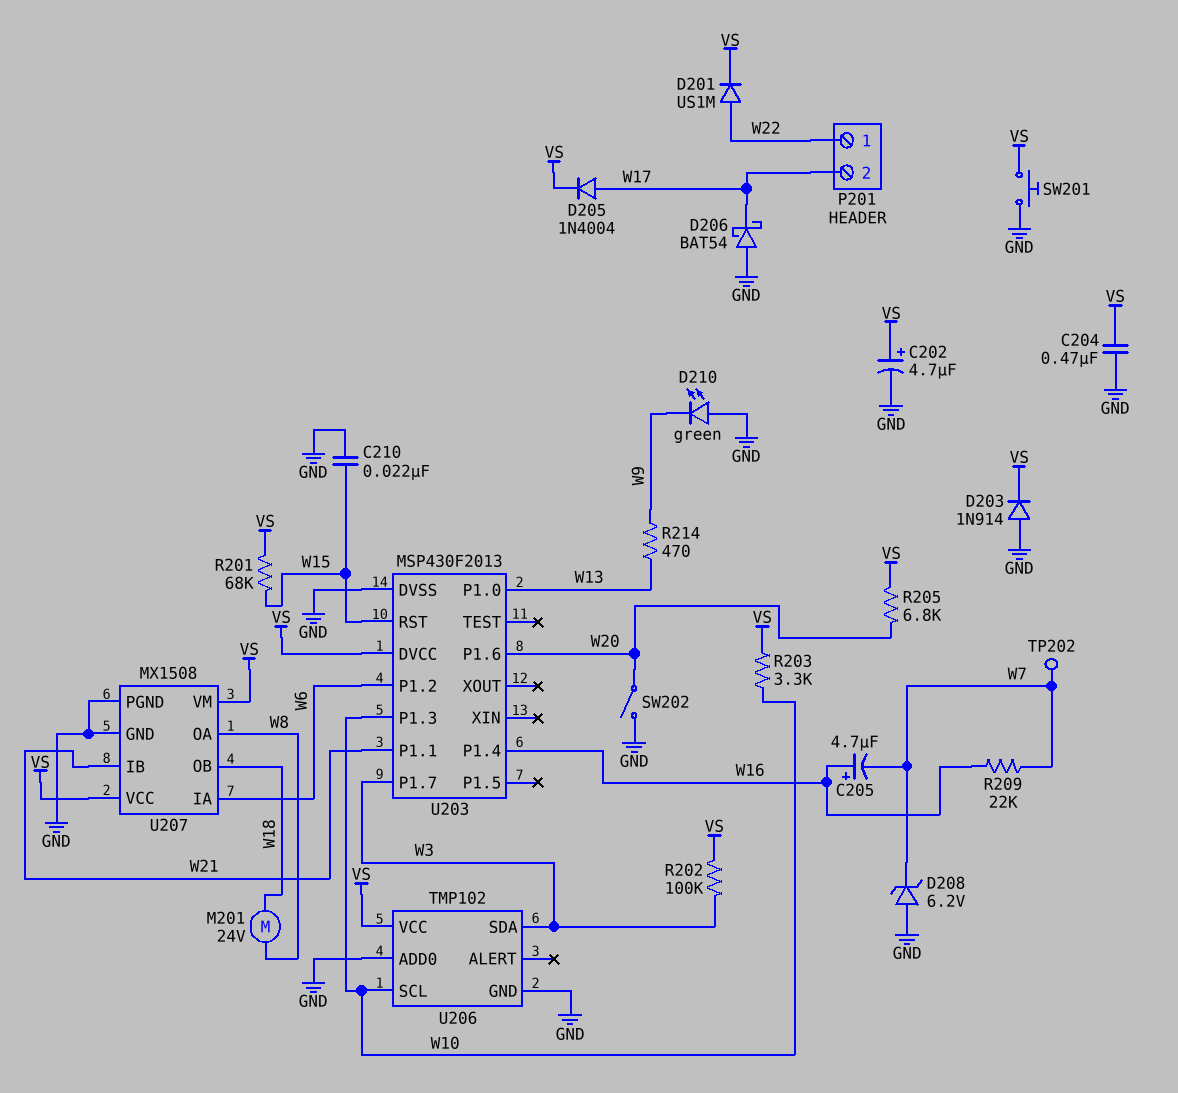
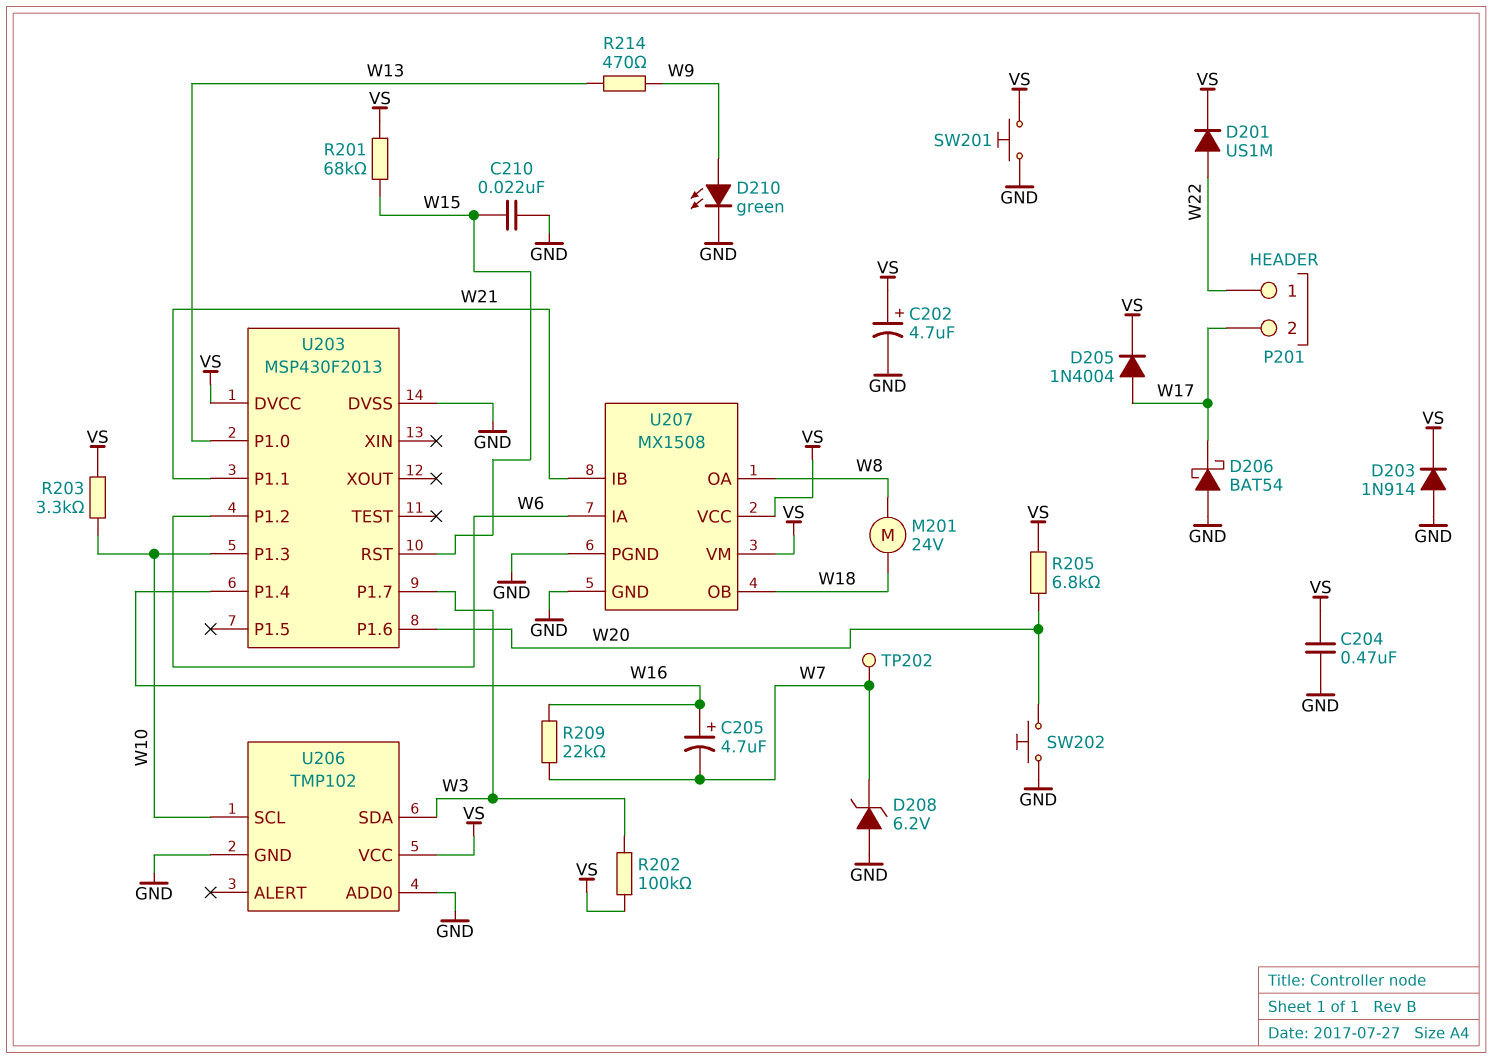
D210: LED green (A GND, K W9) -> LED green (A W9, K GND)
SW202: switch (GND, W20) -> button (GND, W20)

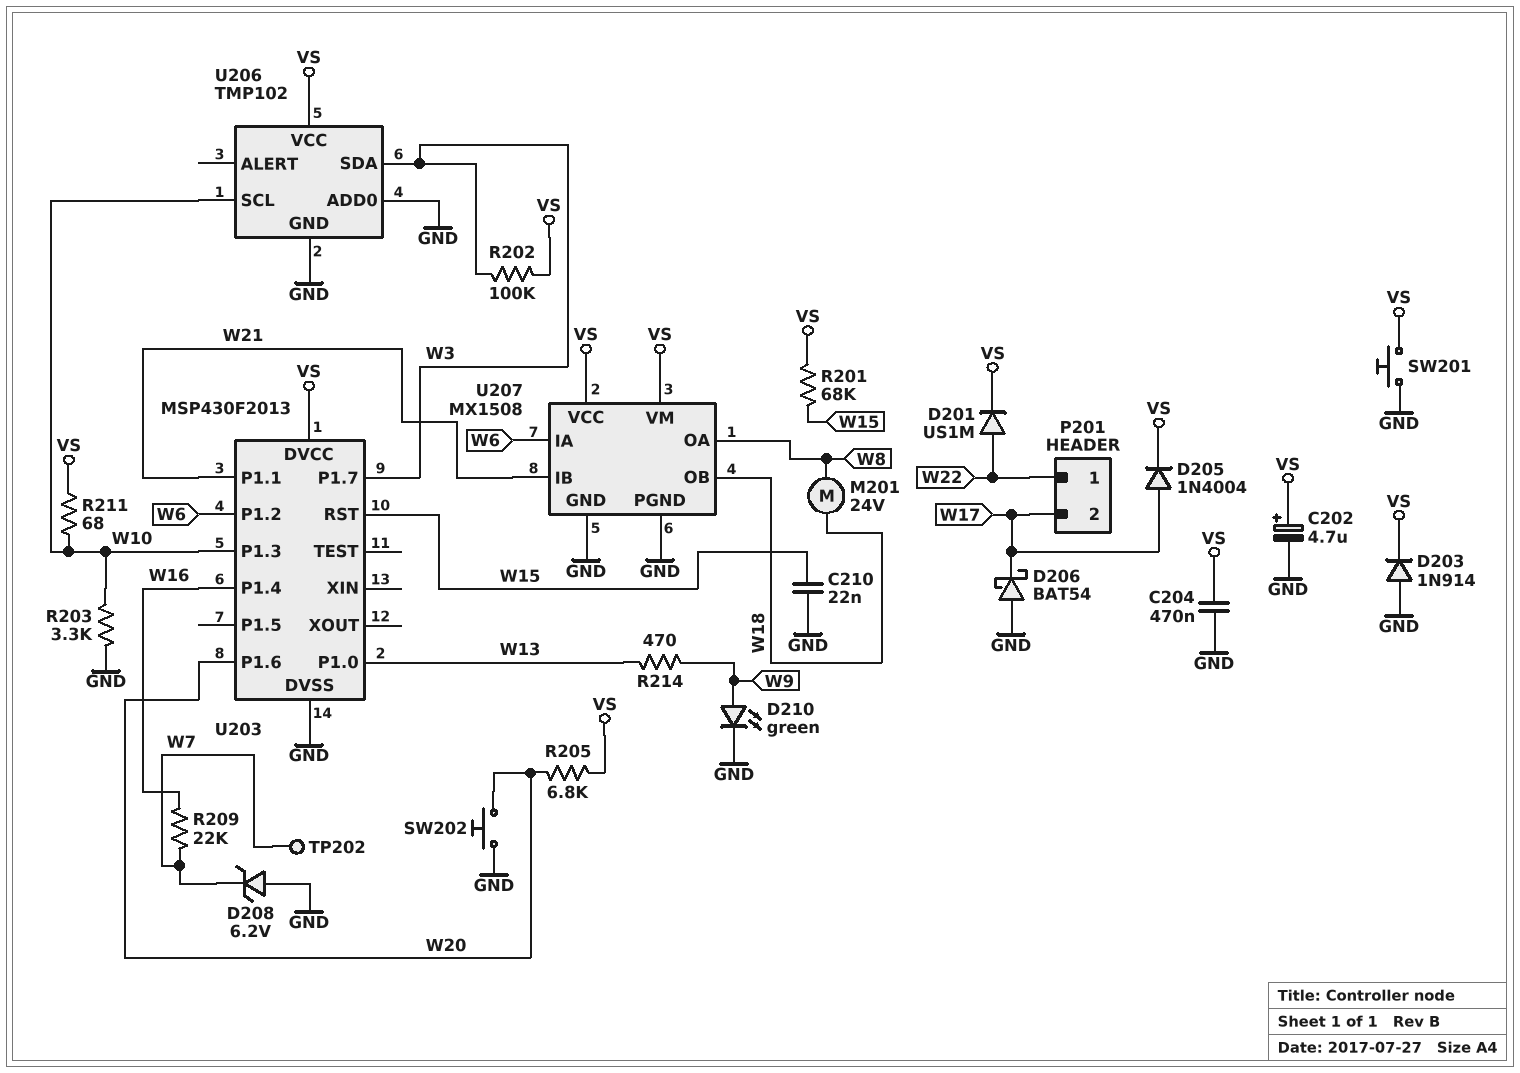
C205: 4.7uF (plus W16, minus W7) -> none
R203: 3.3k (VS, W10) -> 3.3k (GND, W10)
R211: none -> 68 (VS, W10)

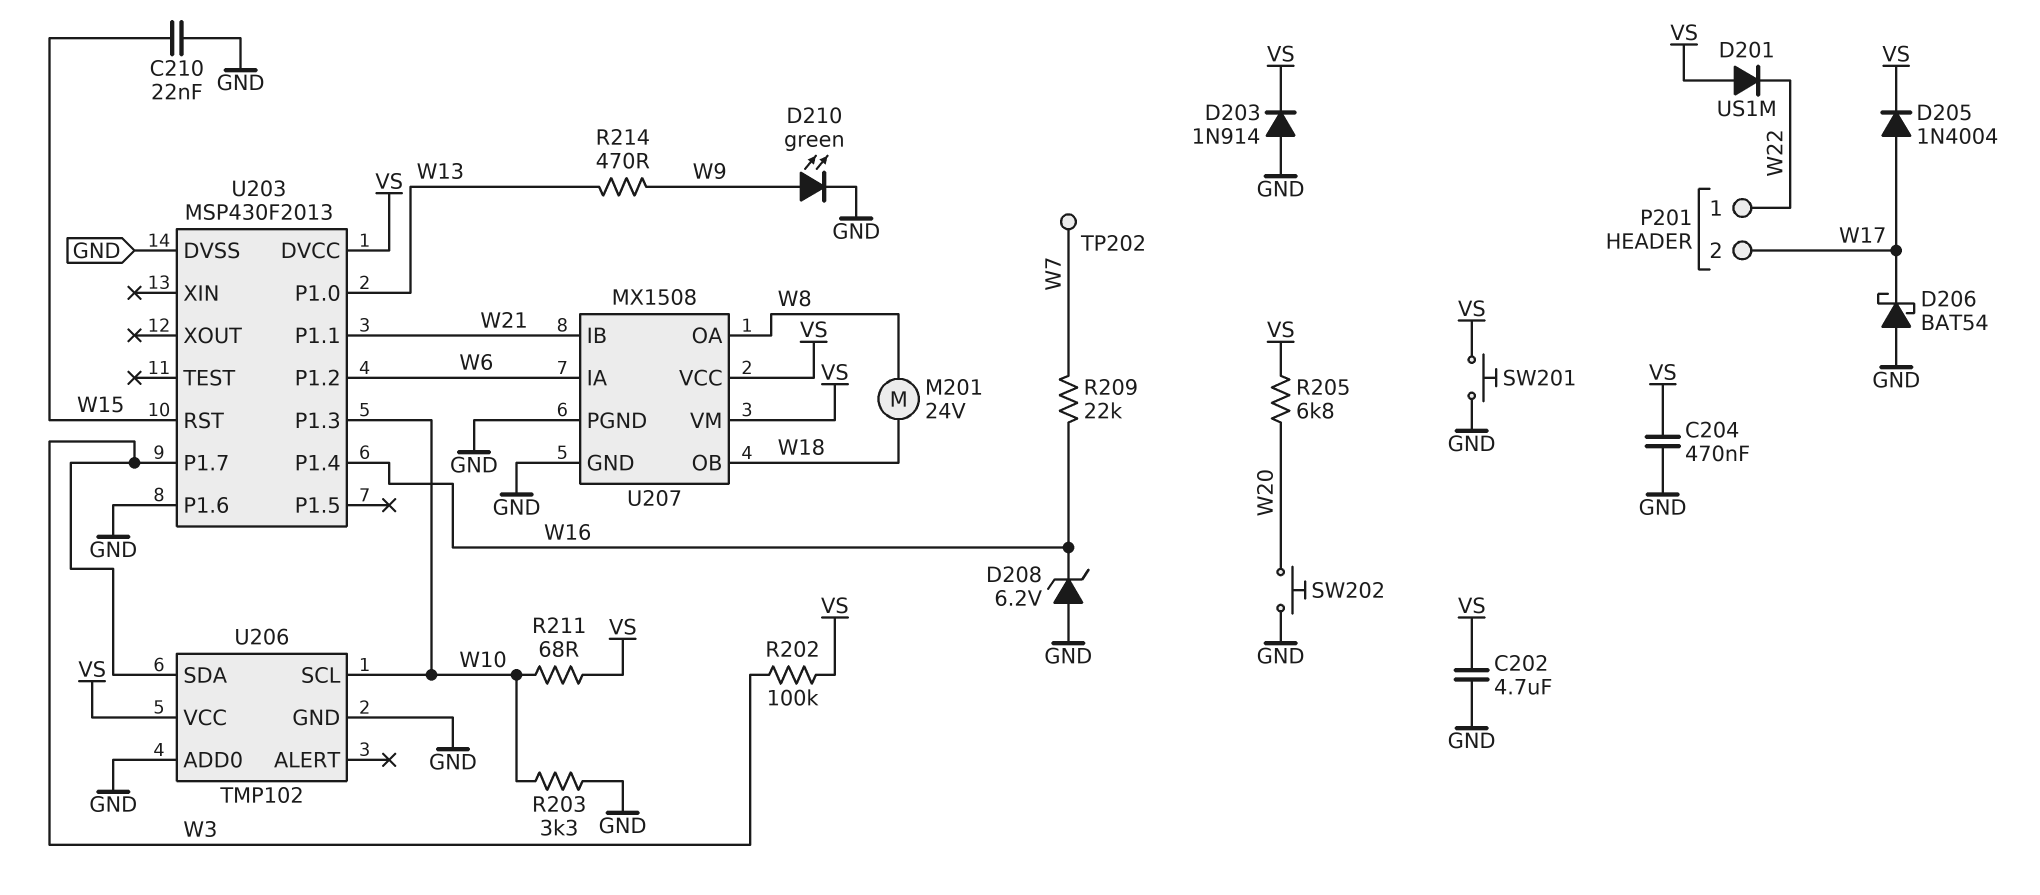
C202: 4.7uF (plus VS, minus GND) -> 4.7uF (GND, VS)
D201: diode US1M (A W22, K VS) -> diode US1M (A VS, K W22)
D208: zener 6.2V (A GND, K W7) -> zener 6.2V (A GND, K W16)
R201: 68k (VS, W15) -> none
U203 pin P1.6: W20 -> GND

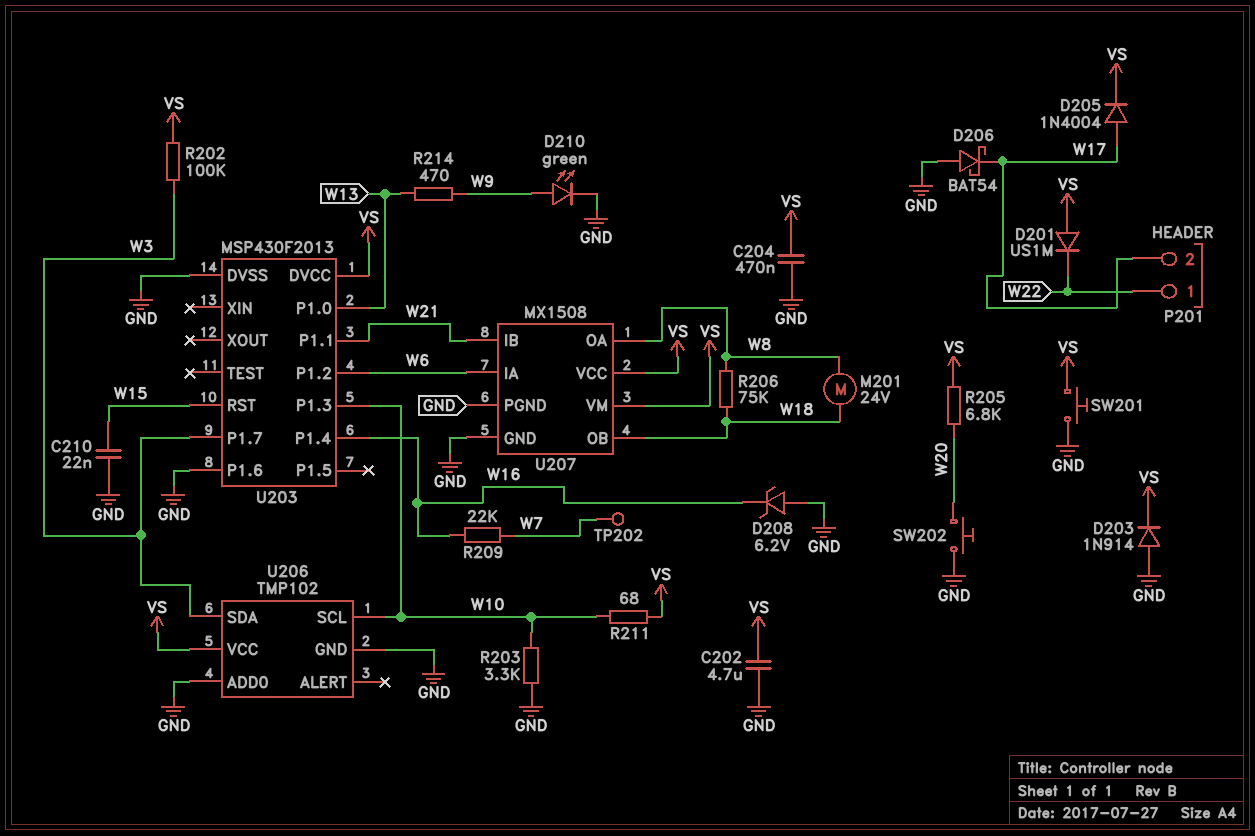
R206: none -> 75k (W8, W18)

